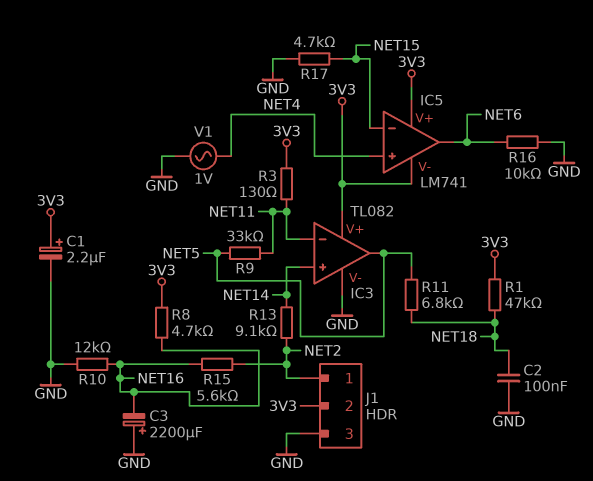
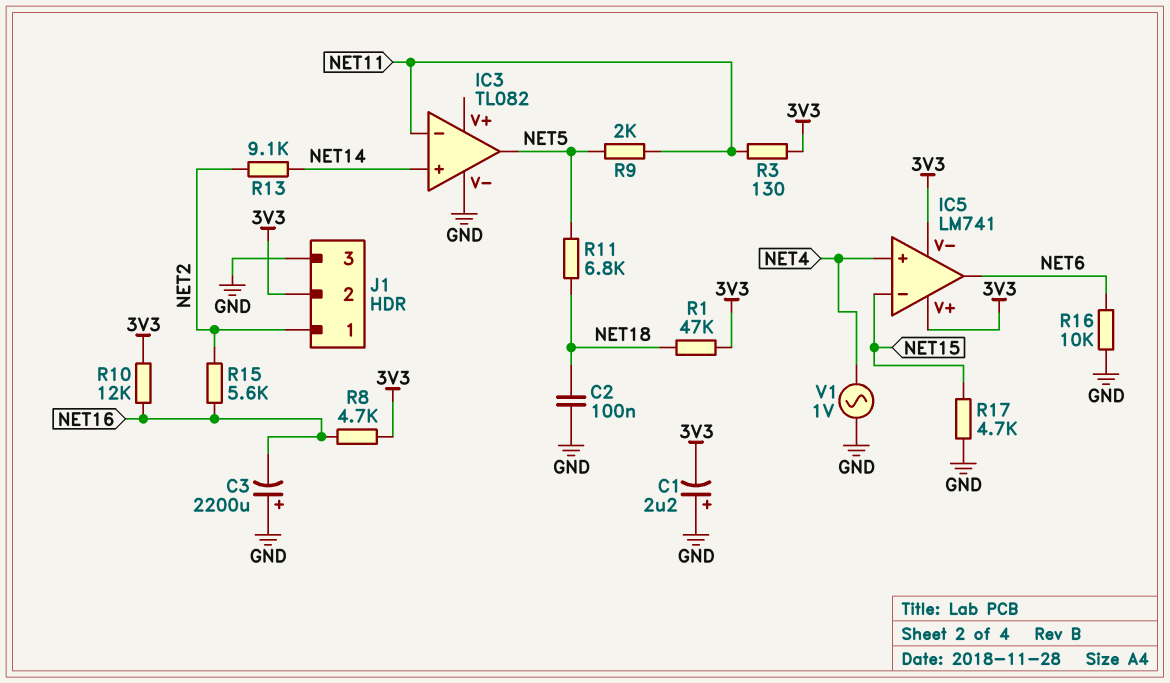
C1: 2.2uF (plus 3V3, minus GND) -> 2.2uF (plus GND, minus 3V3)
IC3 pin V+: 3V3 -> none
R9: 33k (NET5, NET11) -> 2k (NET5, NET11)
R10: 12k (GND, NET16) -> 12k (3V3, NET16)

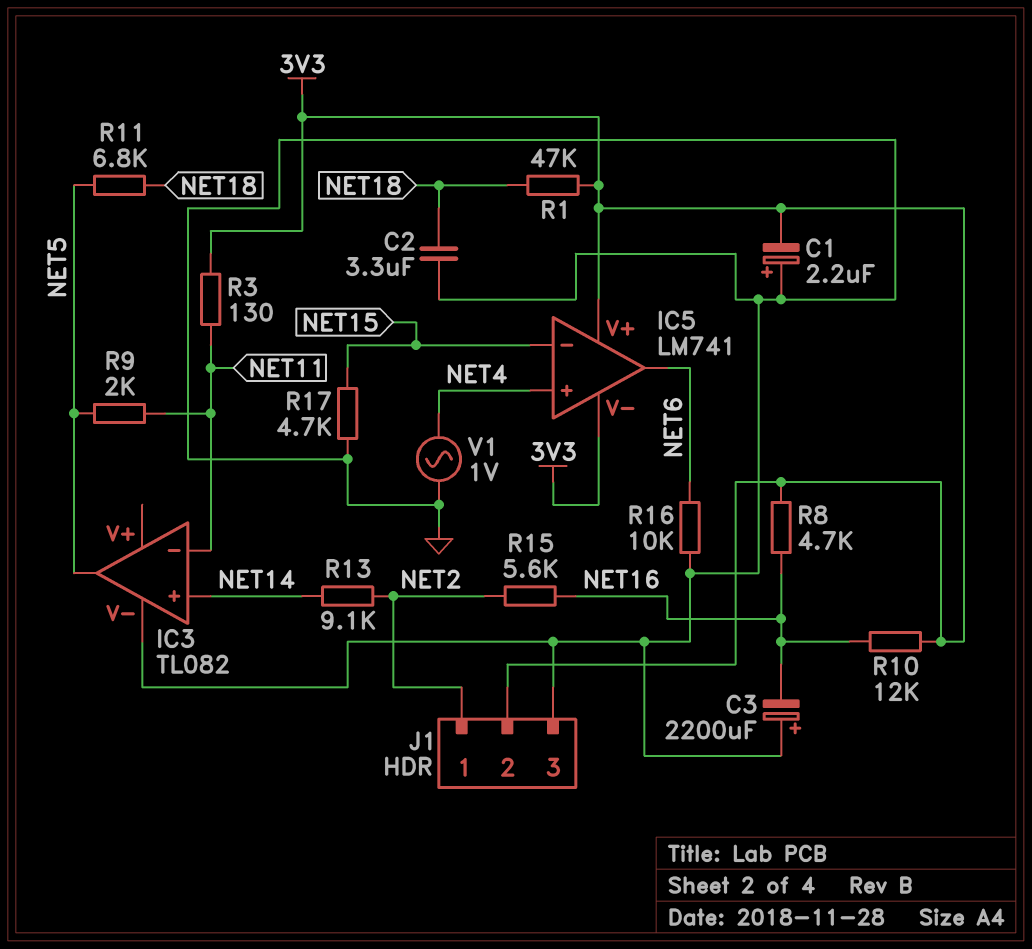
C2: 100nF (GND, NET18) -> 3.3uF (GND, NET18)

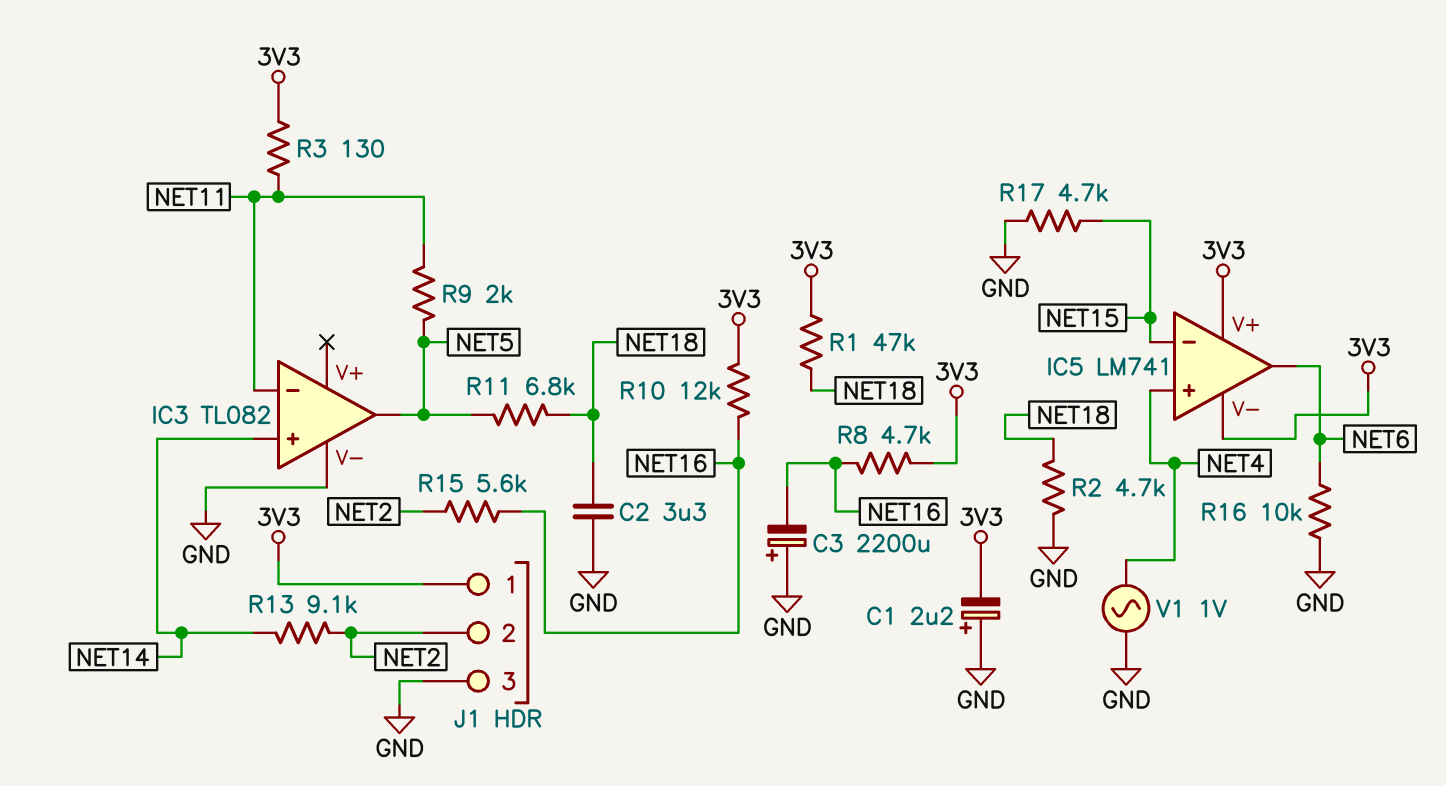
J1 pin 1: NET2 -> 3V3
J1 pin 2: 3V3 -> NET2
R2: none -> 4.7k (GND, NET18)

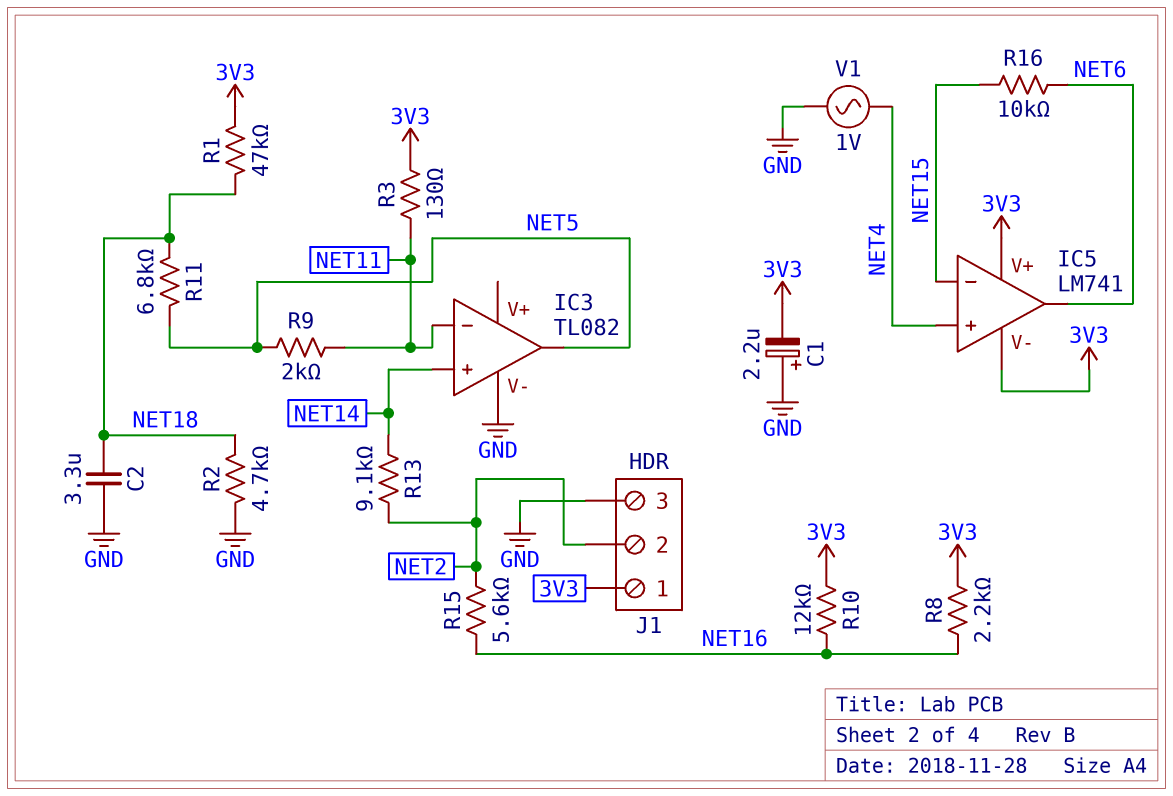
C3: 2200uF (plus GND, minus NET16) -> none
R8: 4.7k (3V3, NET16) -> 2.2k (3V3, NET16)
R16: 10k (GND, NET6) -> 10k (NET6, NET15)
R17: 4.7k (GND, NET15) -> none

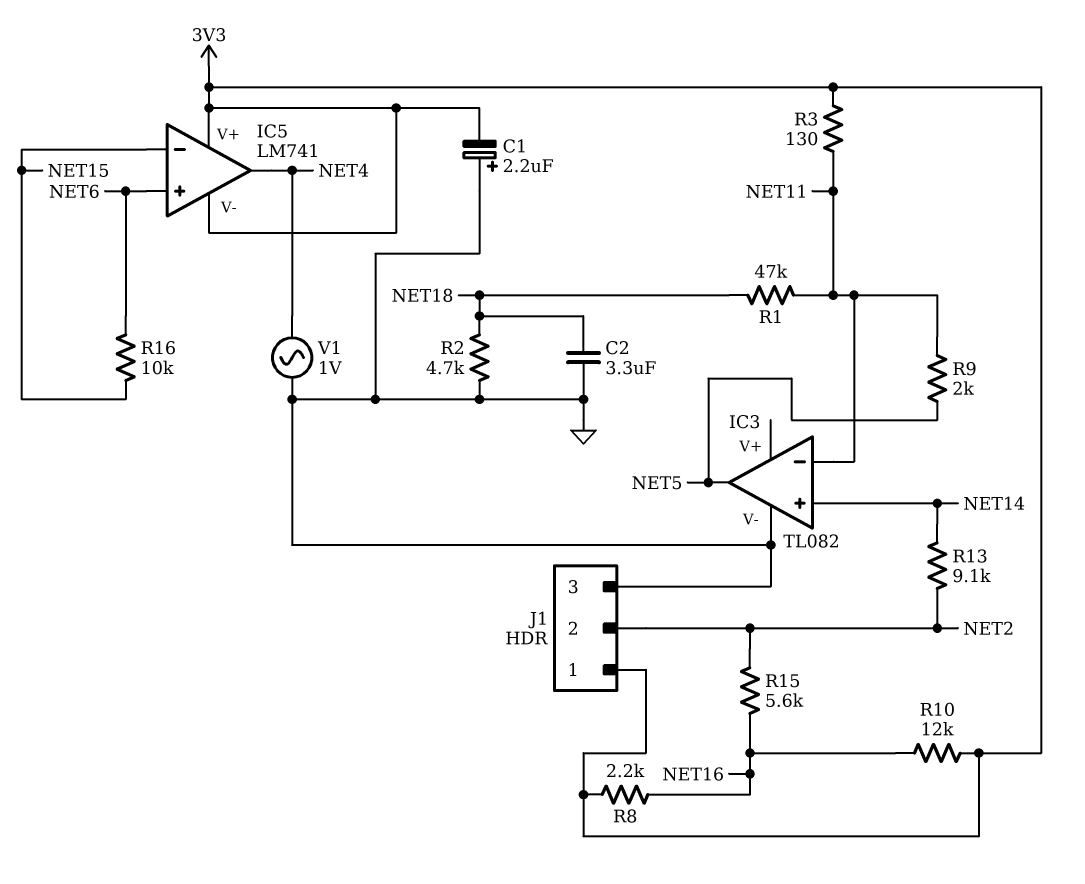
IC5 pin in+: NET4 -> NET6
IC5 pin out: NET6 -> NET4
R1: 47k (3V3, NET18) -> 47k (NET11, NET18)
R11: 6.8k (NET5, NET18) -> none

